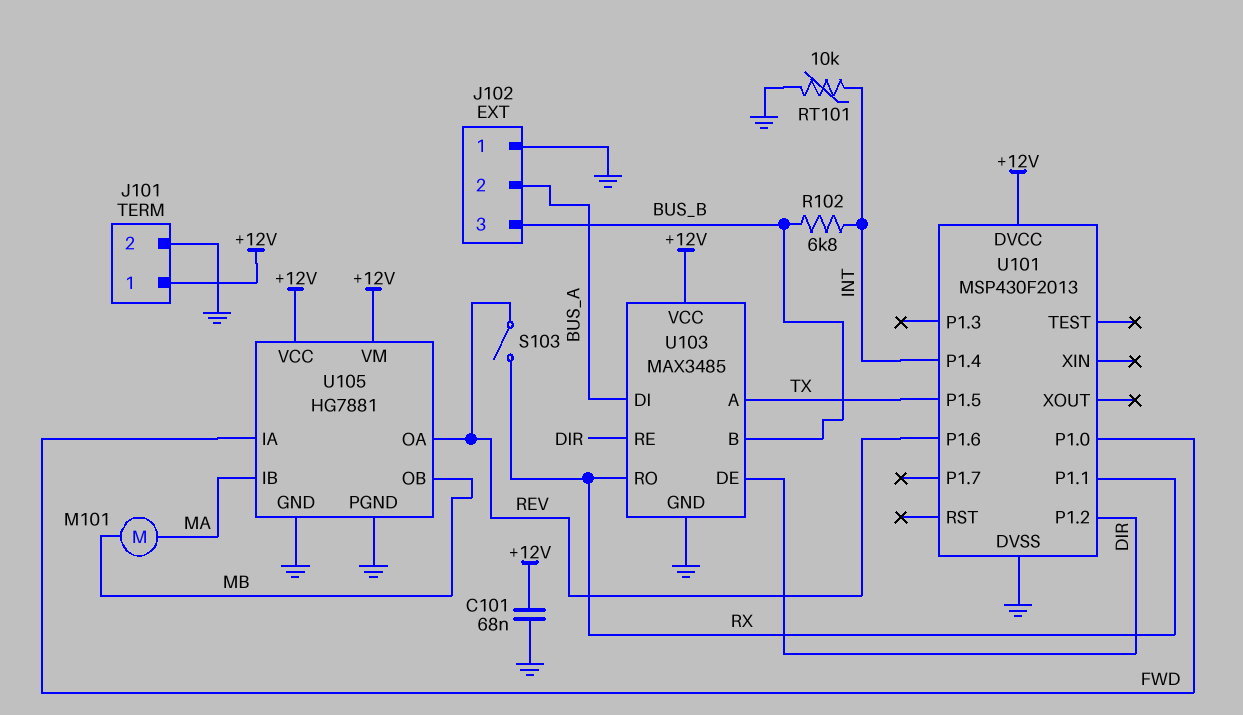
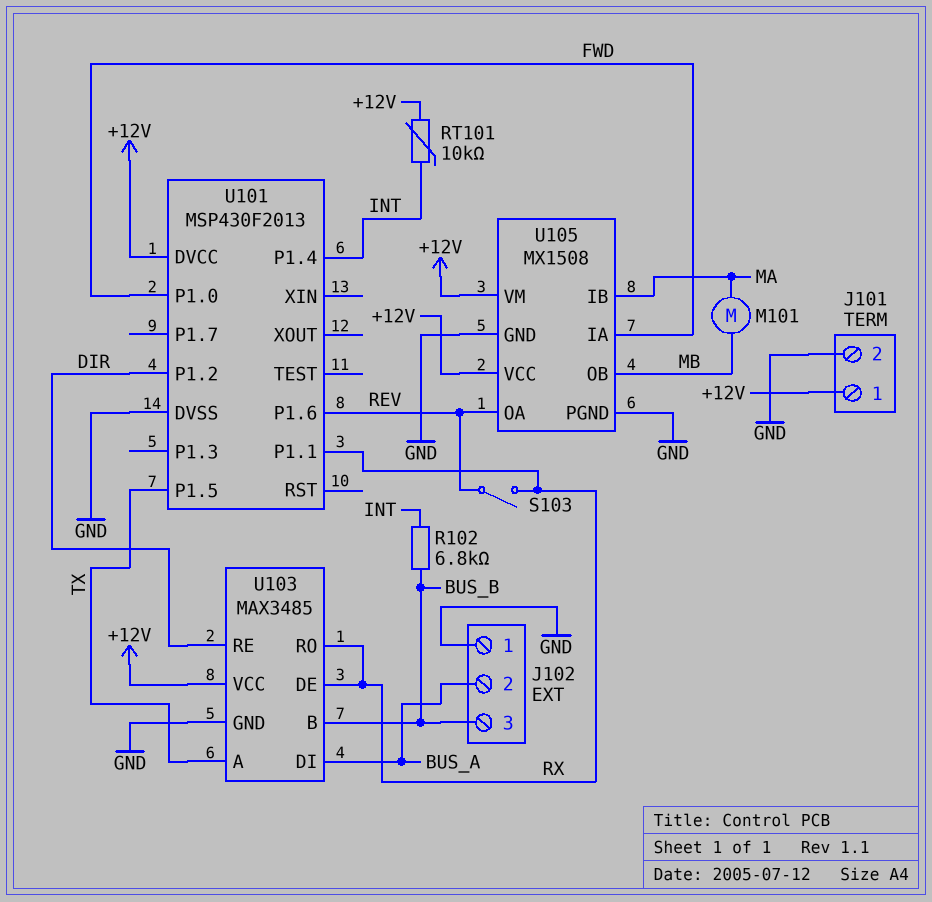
C101: 68nF (+12V, GND) -> none
RT101: 10k (GND, INT) -> 10k (+12V, INT)
U103 pin DE: DIR -> RX
U105: HG7881 -> MX1508

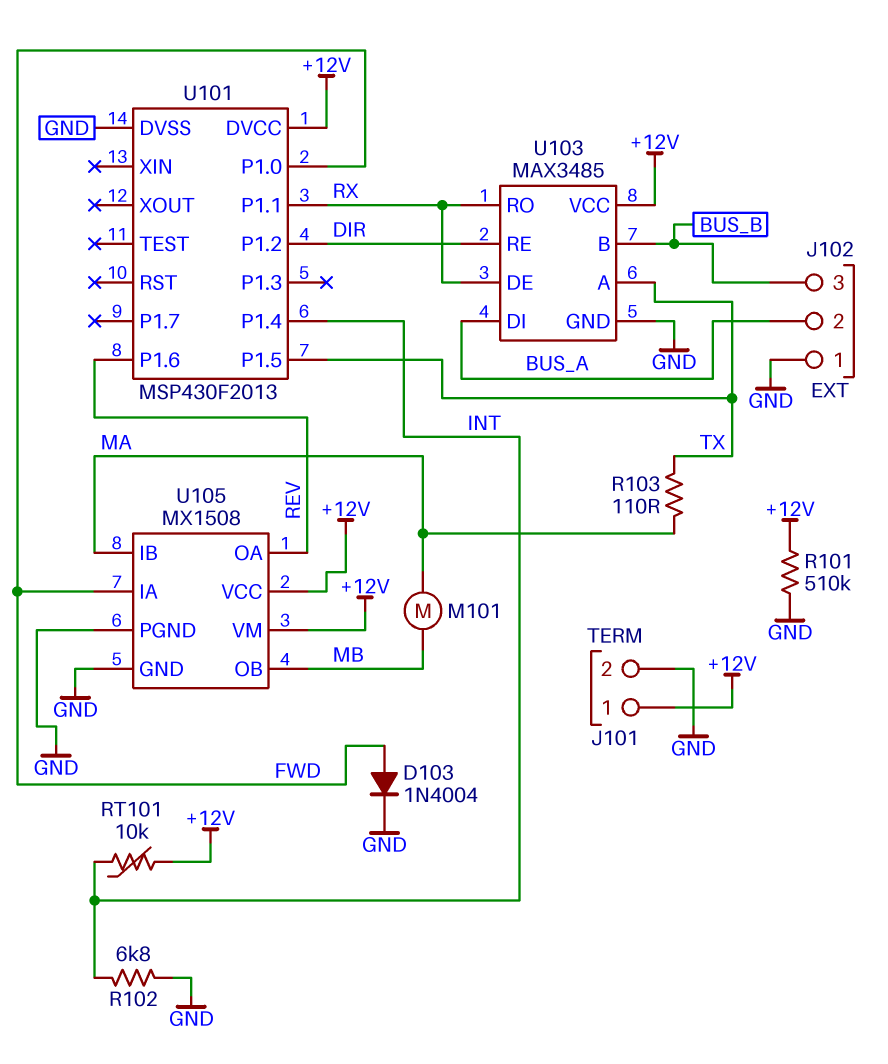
D103: none -> diode 1N4004 (A FWD, K GND)
R101: none -> 510k (+12V, GND)
R102: 6.8k (BUS_B, INT) -> 6.8k (GND, INT)
R103: none -> 110 (MA, TX)
S103: switch (REV, RX) -> none

